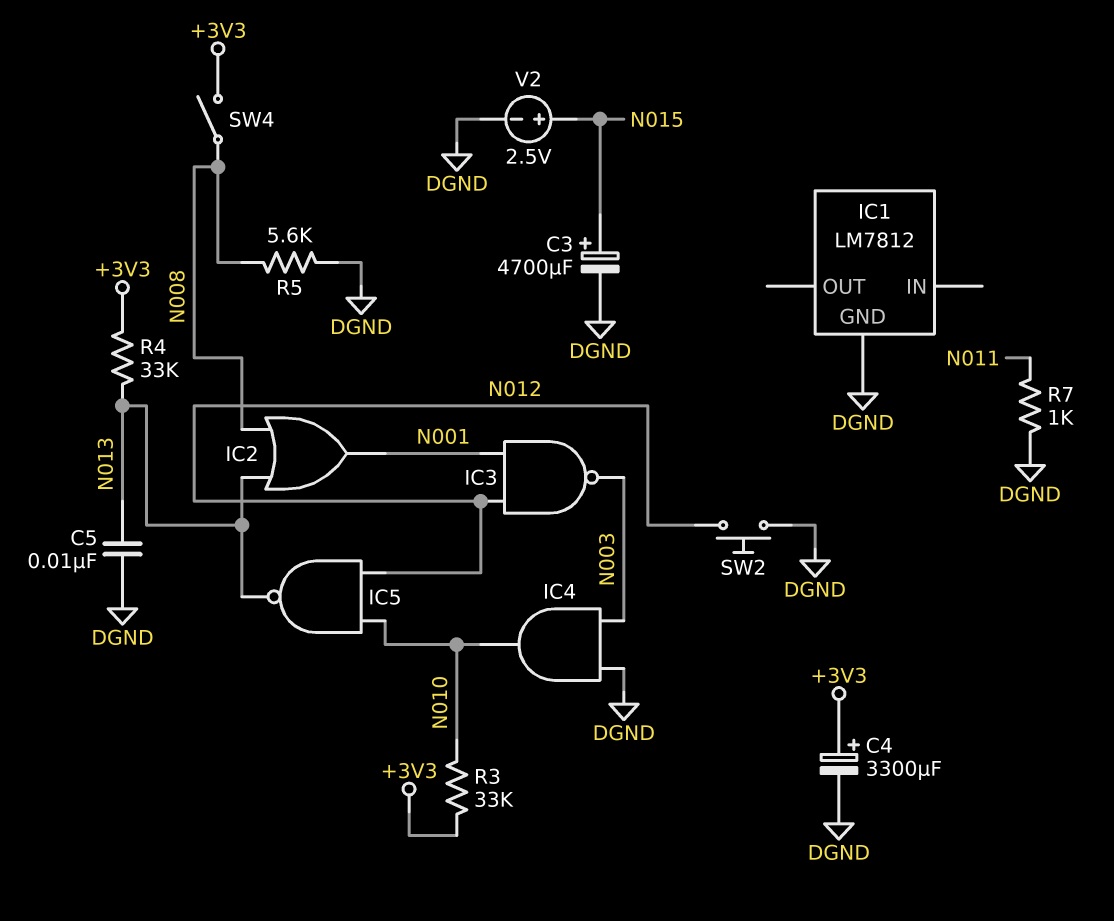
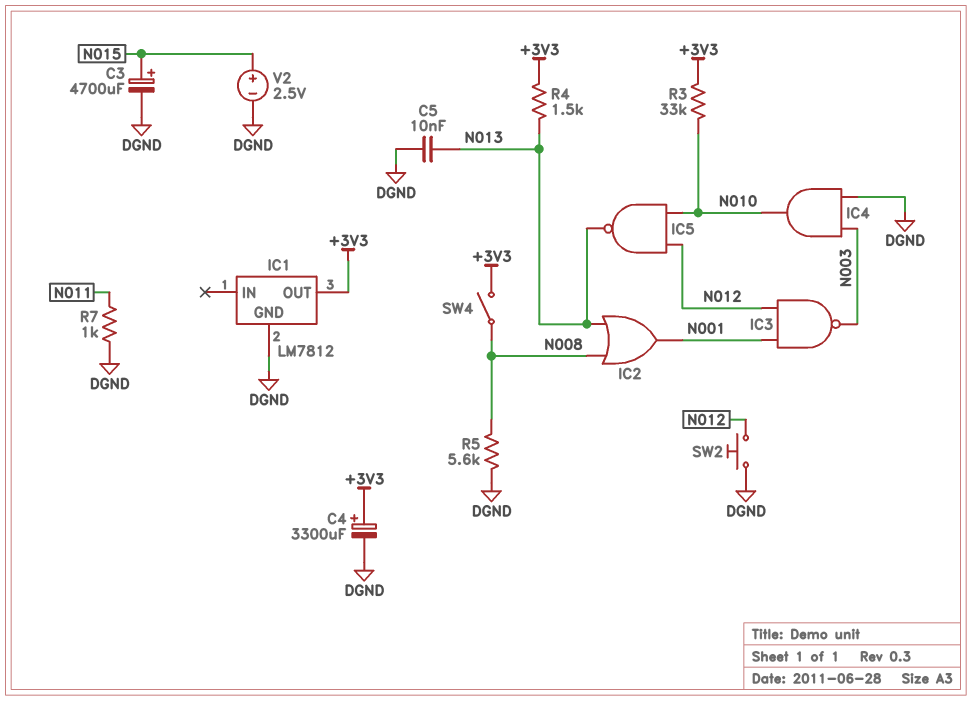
IC1 pin OUT: none -> +3V3
R4: 33k (+3V3, N013) -> 1.5k (+3V3, N013)

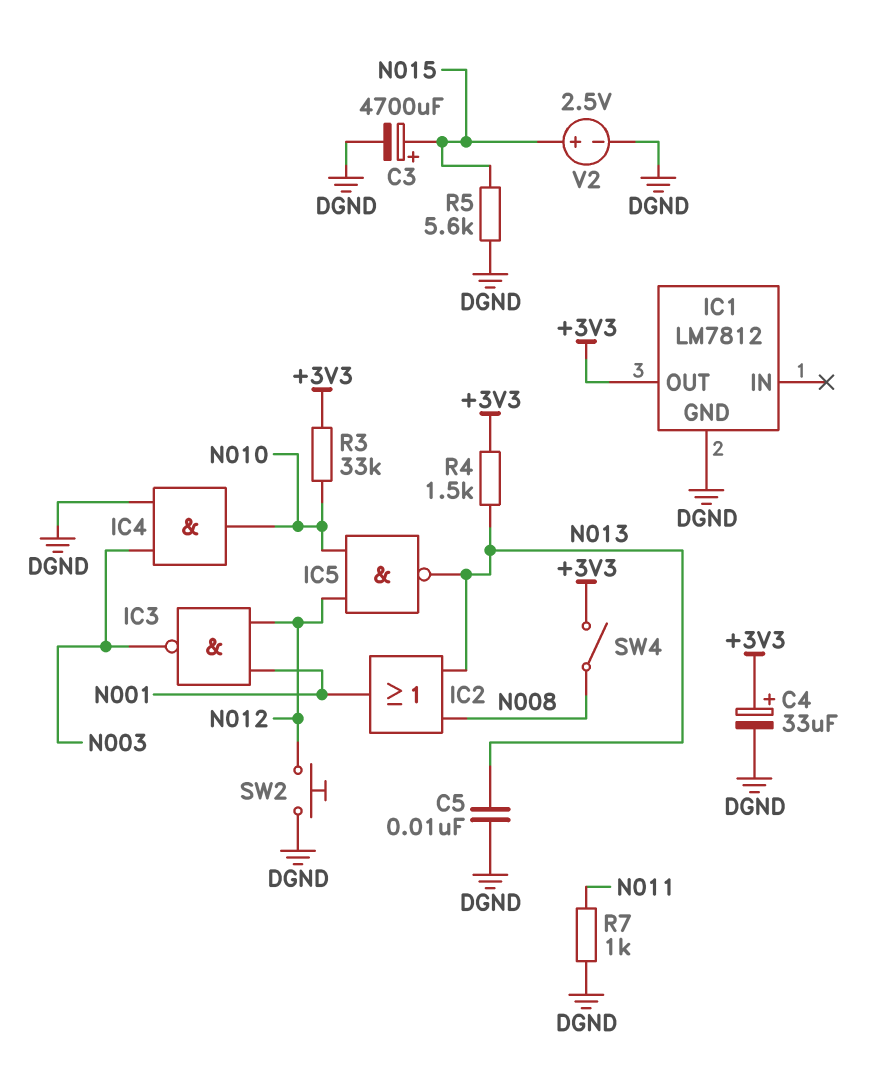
C4: 3300uF (plus +3V3, minus DGND) -> 33uF (plus +3V3, minus DGND)
R5: 5.6k (DGND, N008) -> 5.6k (DGND, N015)

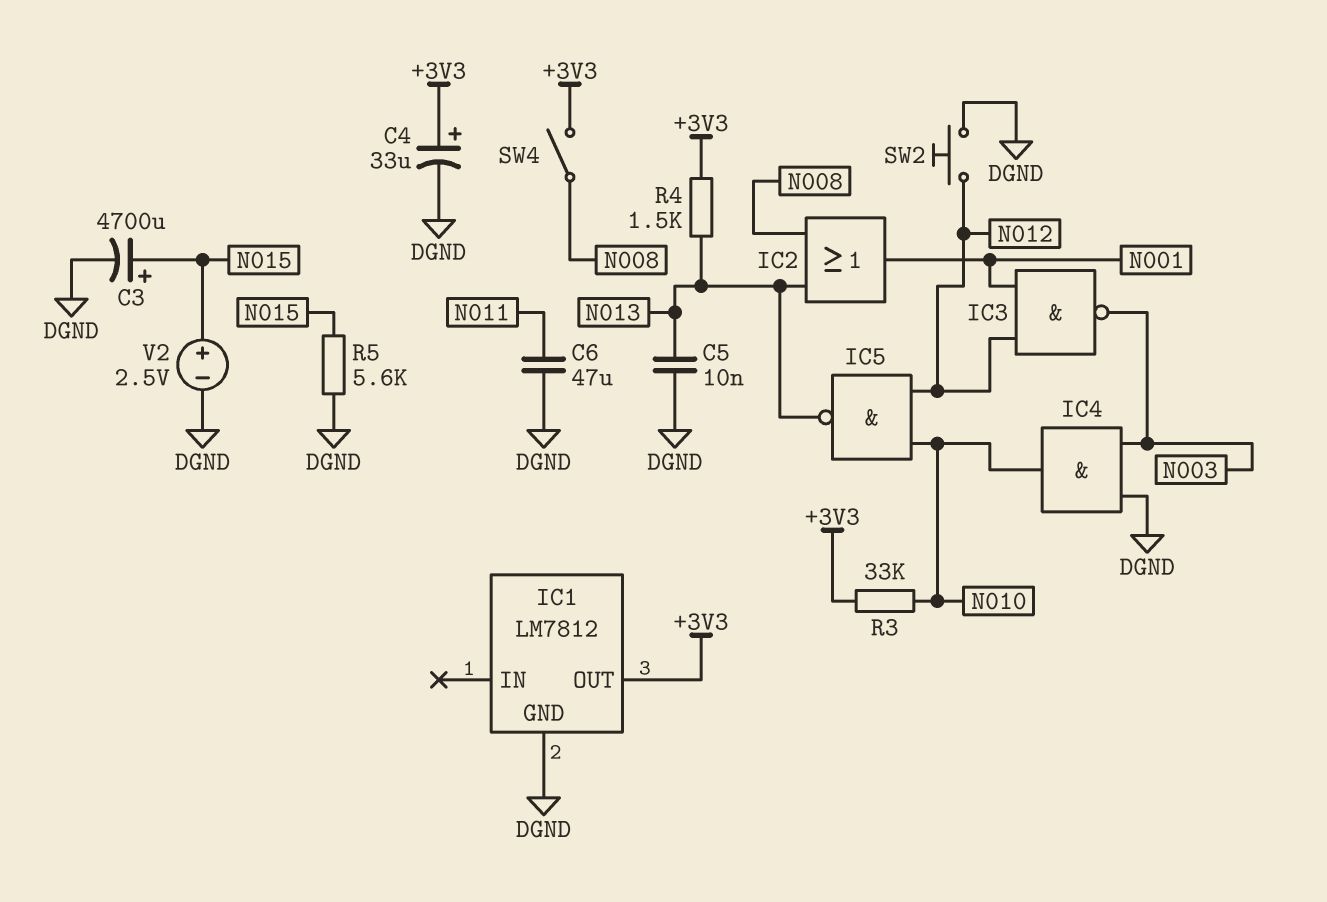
C6: none -> 47uF (DGND, N011)
R7: 1k (DGND, N011) -> none

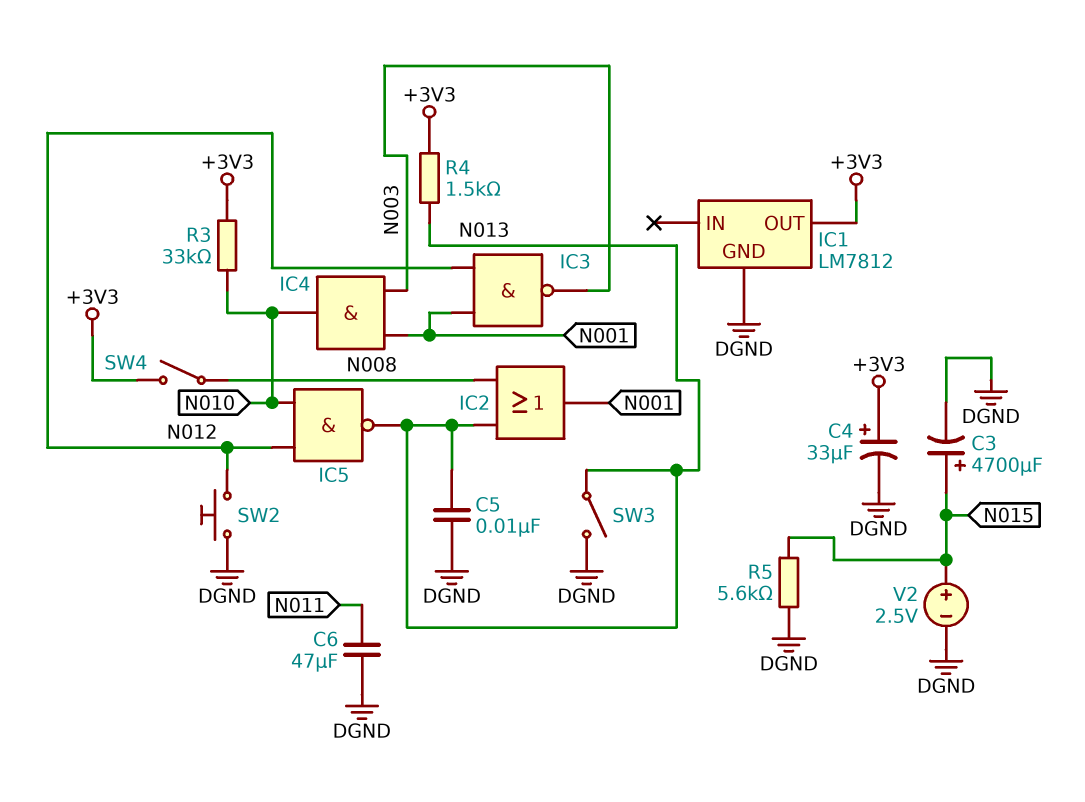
IC4: AND (in DGND, in N003, out N010) -> AND (in N001, in N003, out N010)
SW3: none -> switch (DGND, N013)

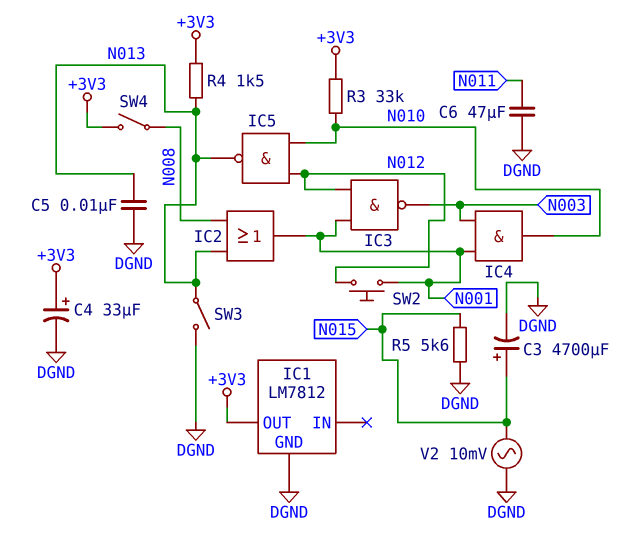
SW2: button (DGND, N012) -> button (N001, N012)
V2: 2.5V (plus N015, minus DGND) -> AC 10mV (DGND, N015)

